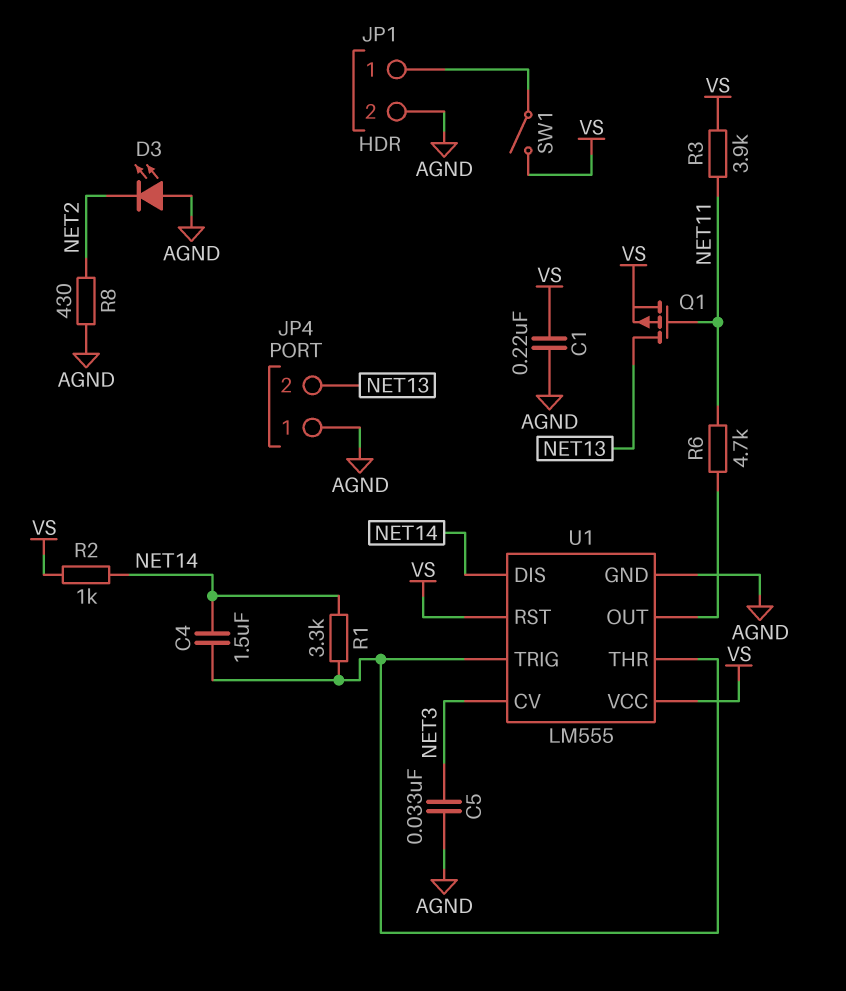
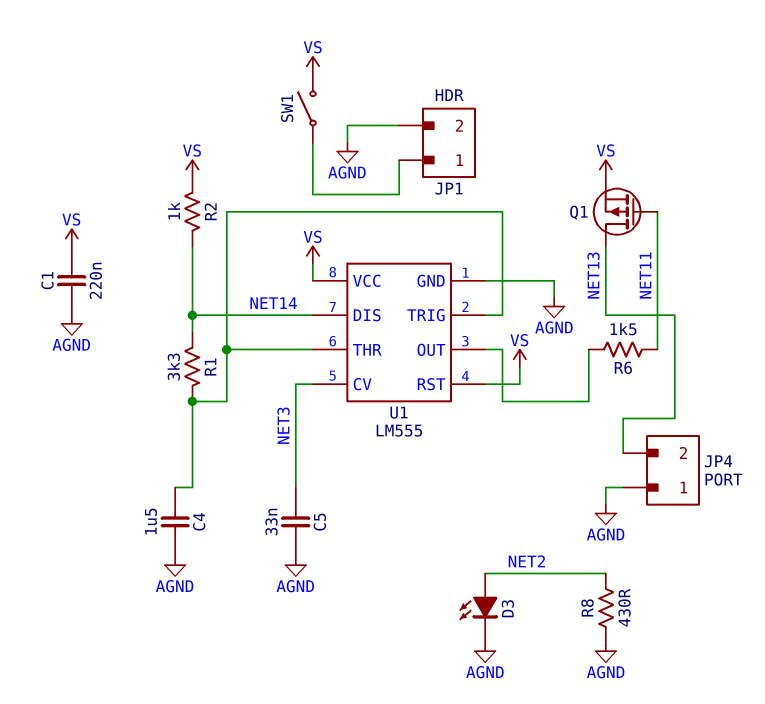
C4: 1.5uF (NET14, U1/THR) -> 1.5uF (AGND, U1/THR)
D3: LED (A AGND, K NET2) -> LED (A NET2, K AGND)
R3: 3.9k (NET11, VS) -> none
R6: 4.7k (NET11, U1/OUT) -> 1.5k (NET11, U1/OUT)

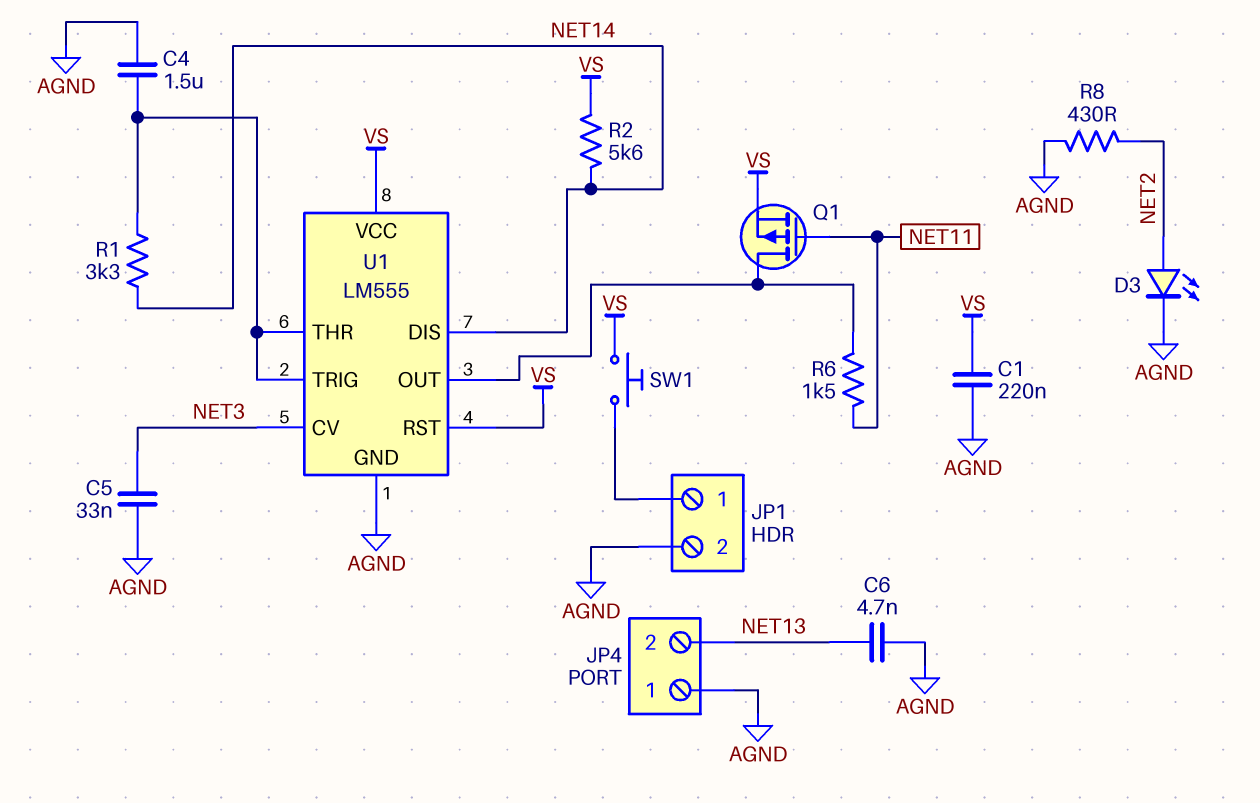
C6: none -> 4.7nF (AGND, NET13)
Q1: PMOS (G NET11, D NET13, S VS) -> PMOS (G NET11, D U1/OUT, S VS)
R2: 1k (NET14, VS) -> 5.6k (NET14, VS)
SW1: switch (JP1/1, VS) -> button (JP1/1, VS)

